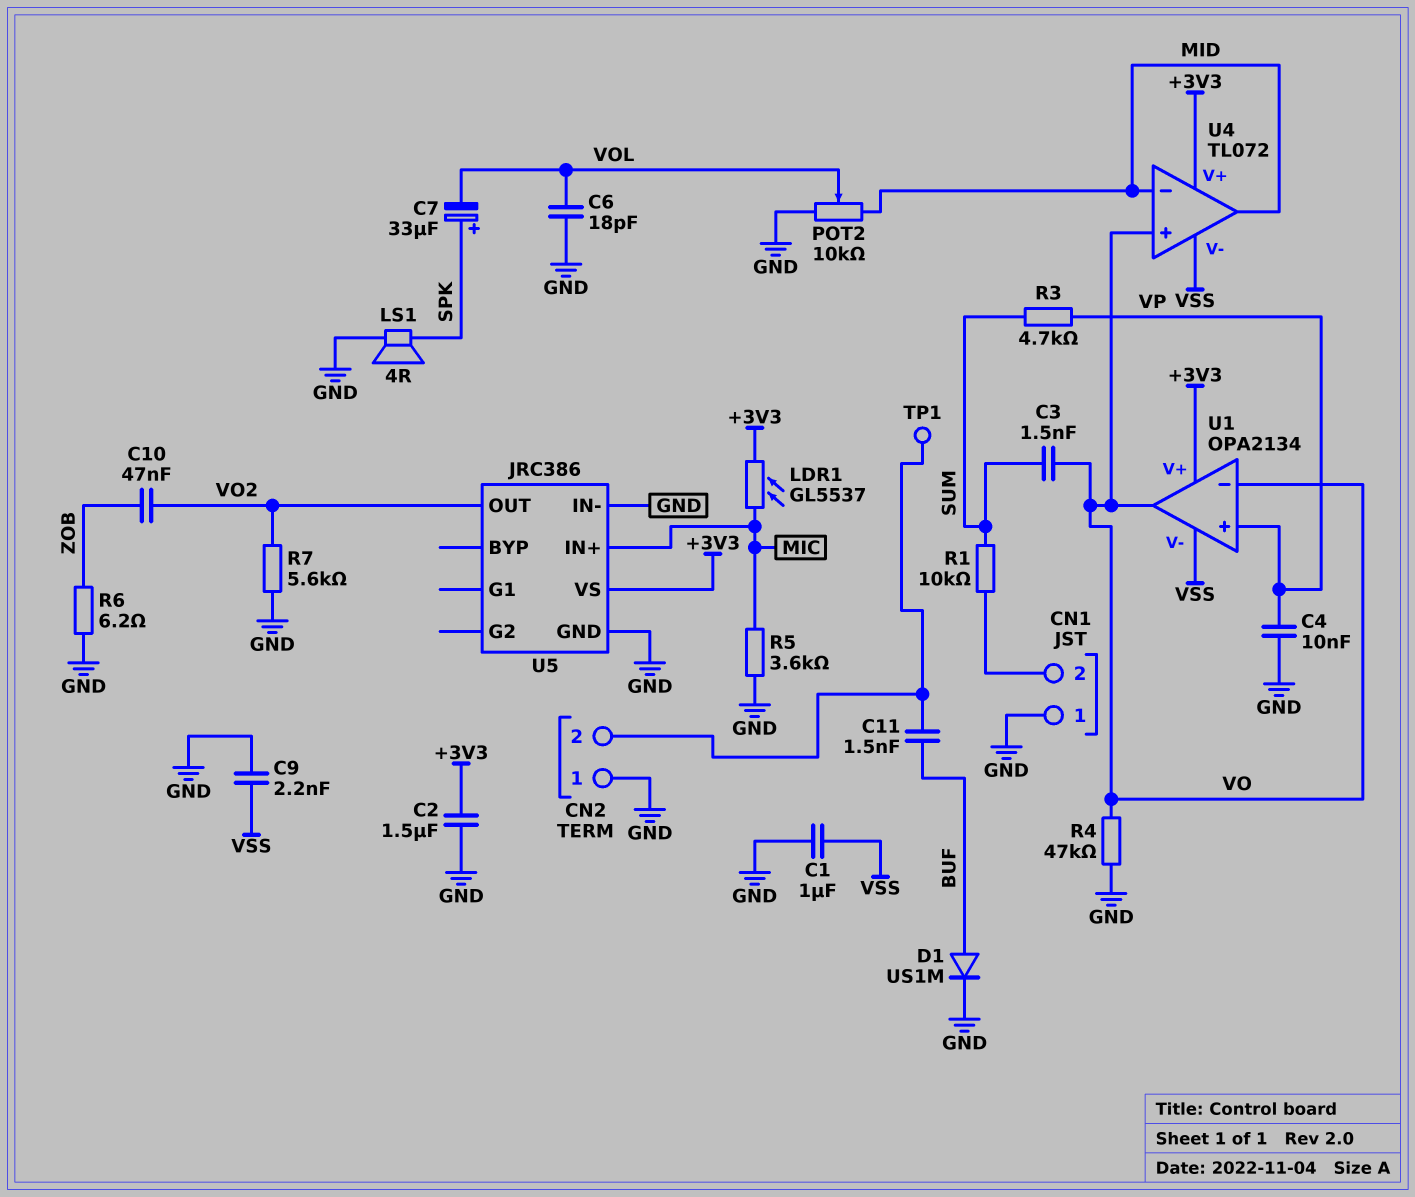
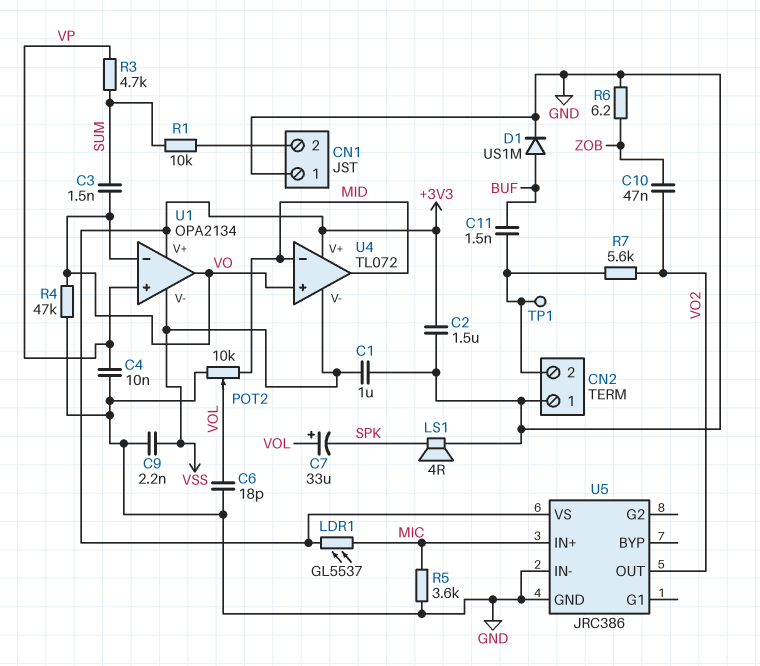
C7: 33uF (plus SPK, minus VOL) -> 33uF (plus VOL, minus SPK)
R7: 5.6k (GND, VO2) -> 5.6k (CN2/2, VO2)

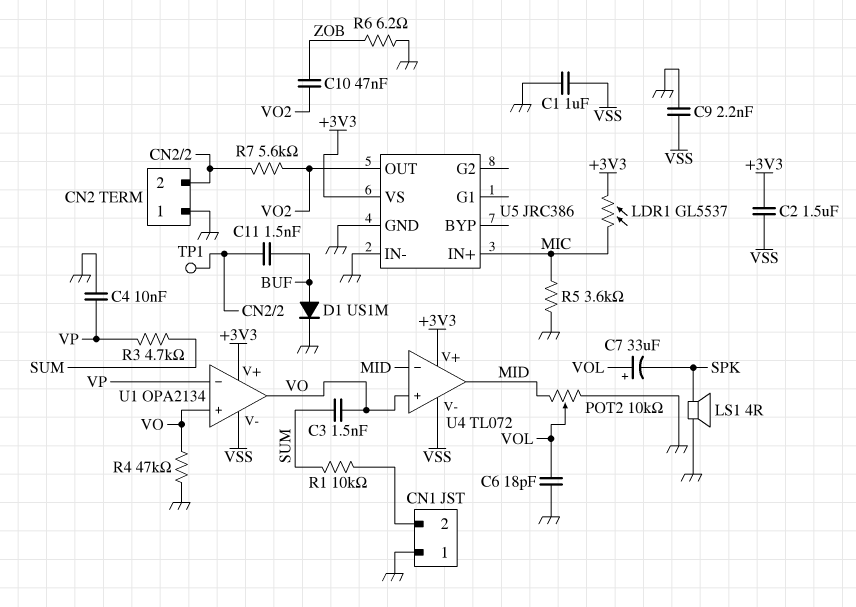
C2: 1.5uF (+3V3, GND) -> 1.5uF (+3V3, VSS)
U1 pin in+: VP -> VO
U1 pin in-: VO -> VP

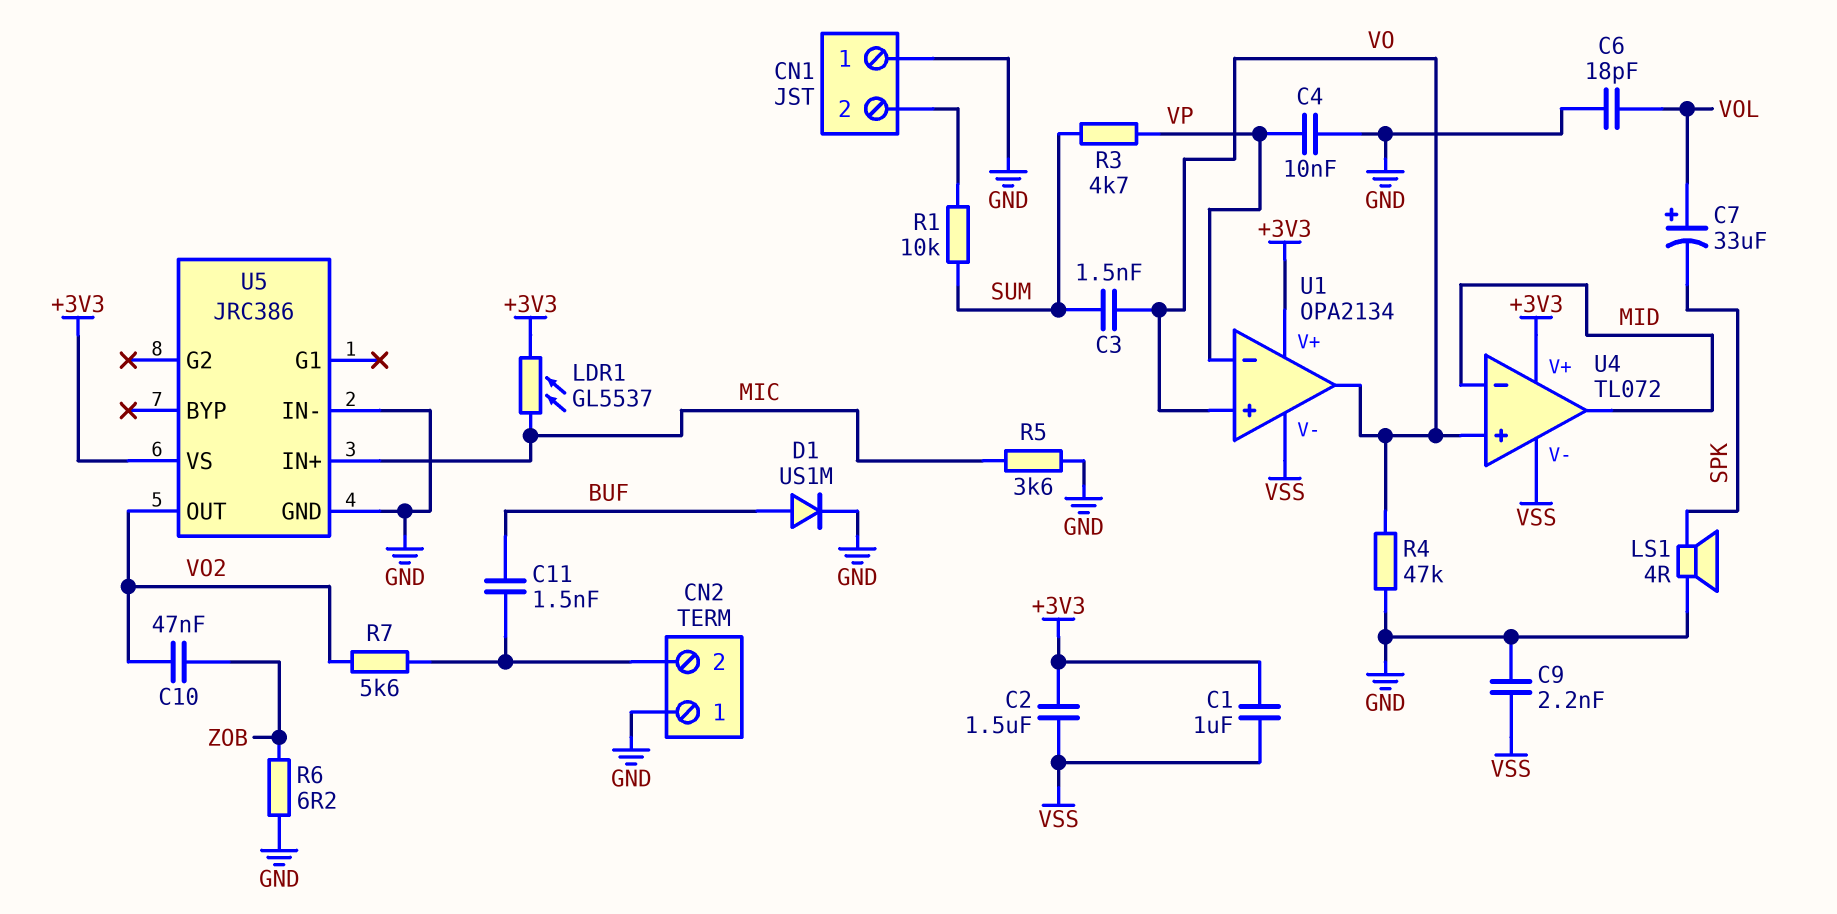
C1: 1uF (GND, VSS) -> 1uF (+3V3, VSS)
POT2: 10k (GND, MID, wiper VOL) -> none
TP1: test point (CN2/2) -> none

